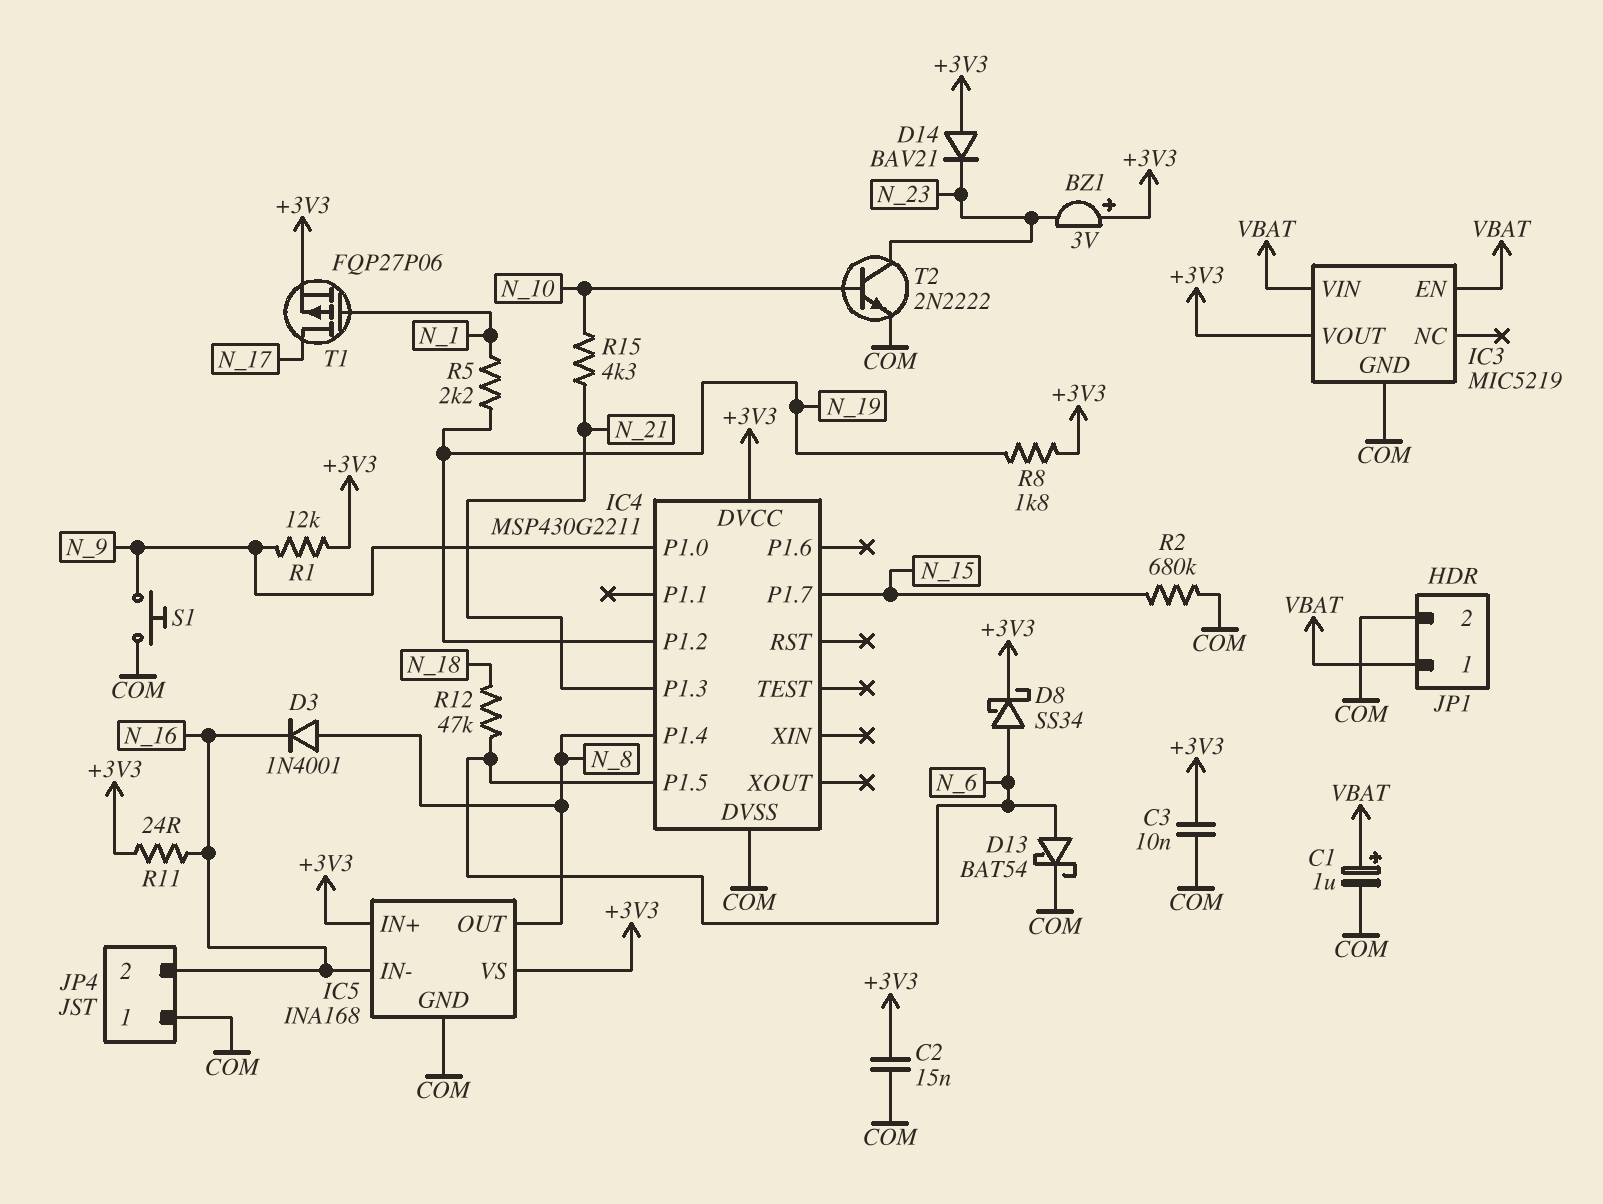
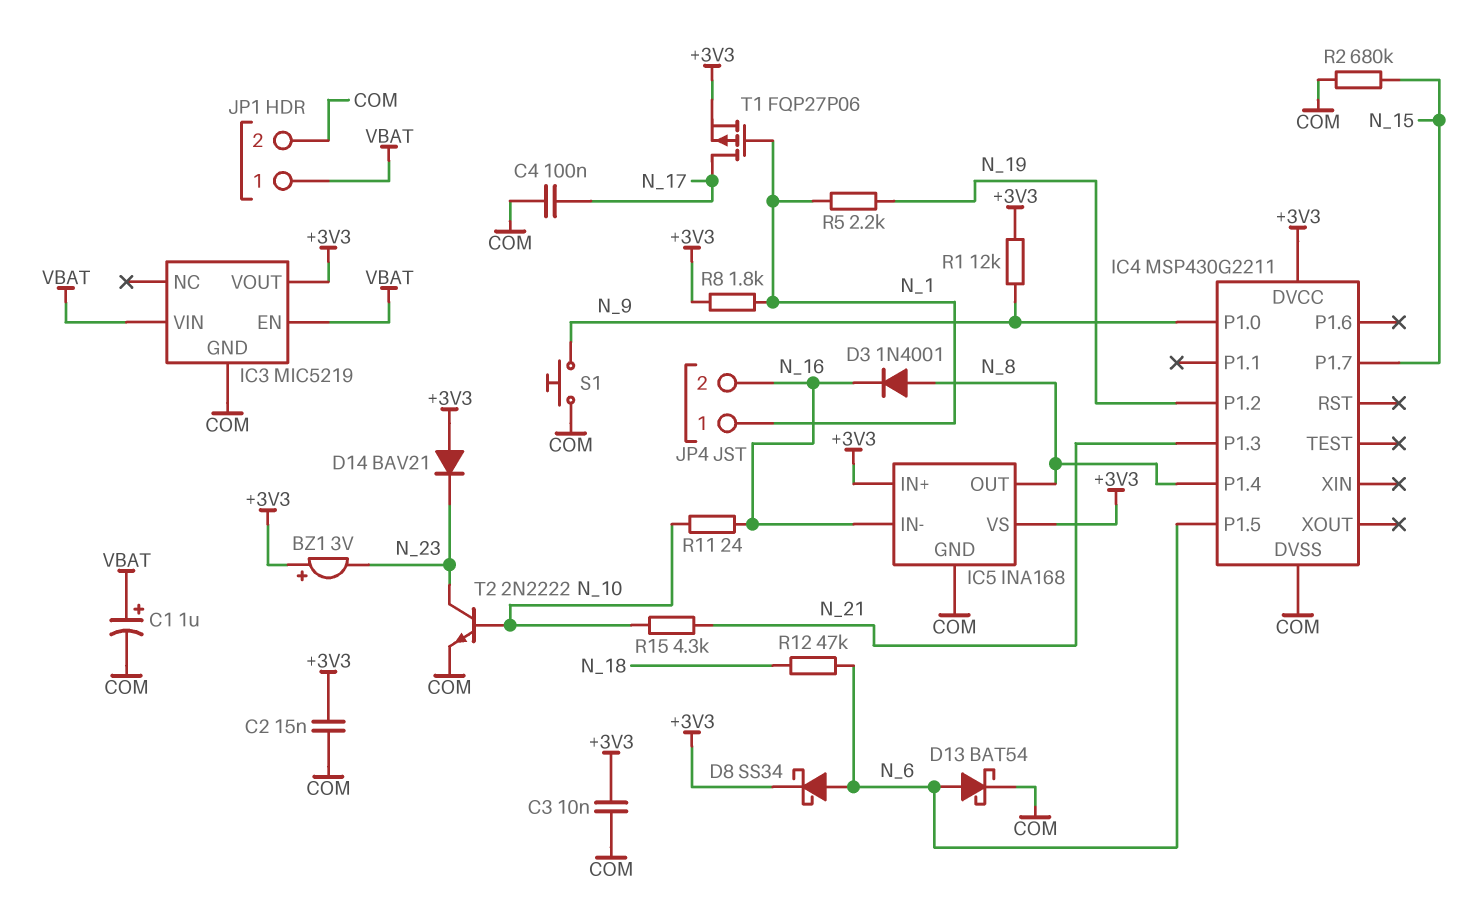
C4: none -> 100nF (COM, N_17)
JP4 pin 1: COM -> N_1
R8: 1.8k (+3V3, N_19) -> 1.8k (+3V3, N_1)
R11: 24 (+3V3, N_16) -> 24 (N_10, N_16)

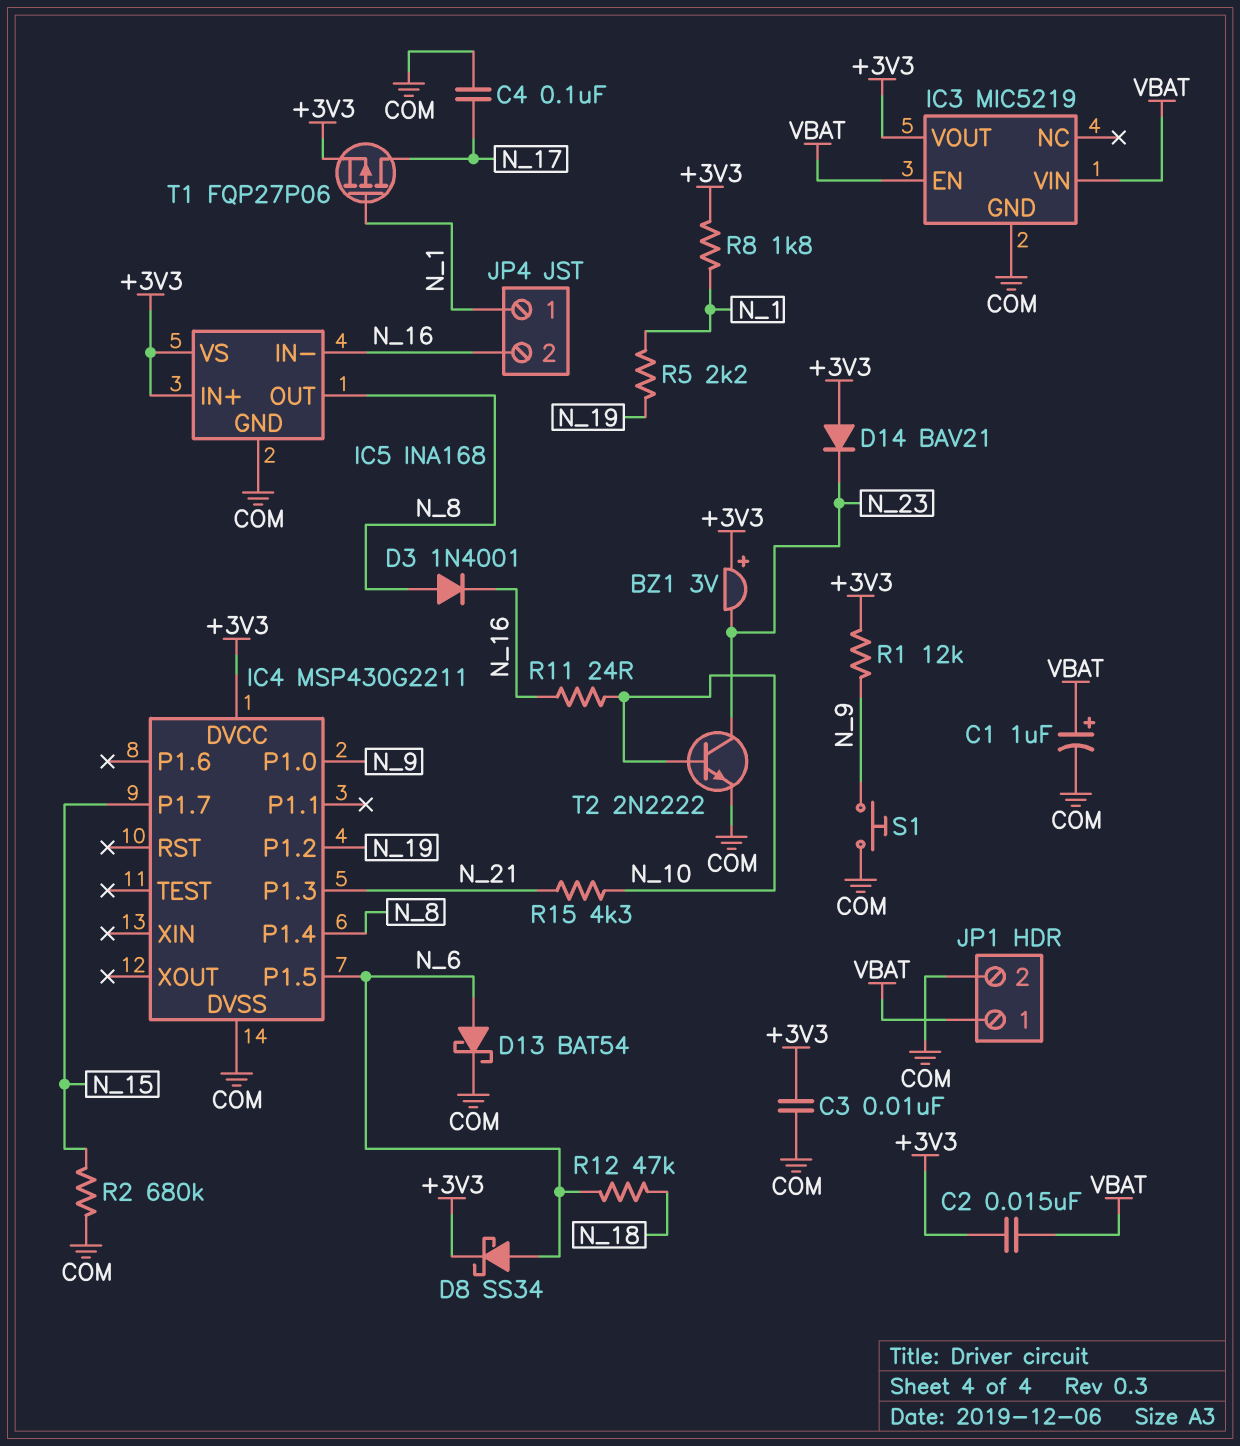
C2: 15nF (+3V3, COM) -> 15nF (+3V3, VBAT)

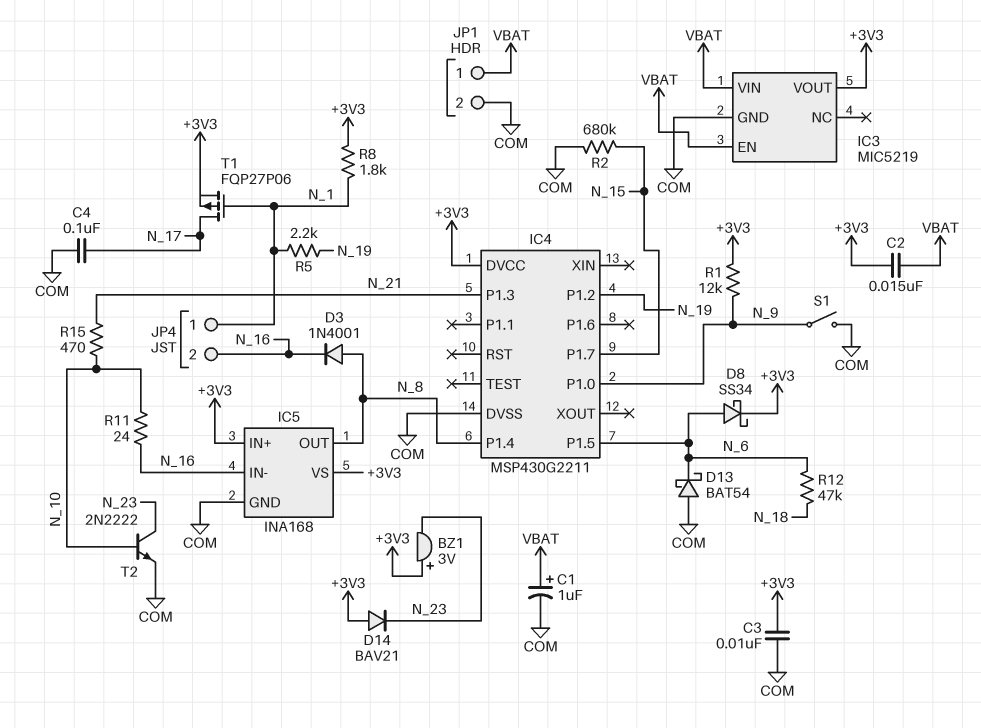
D13: schottky BAT54 (A N_6, K COM) -> schottky BAT54 (A COM, K N_6)
R15: 4.3k (N_10, N_21) -> 470 (N_10, N_21)
S1: button (COM, N_9) -> switch (COM, N_9)

